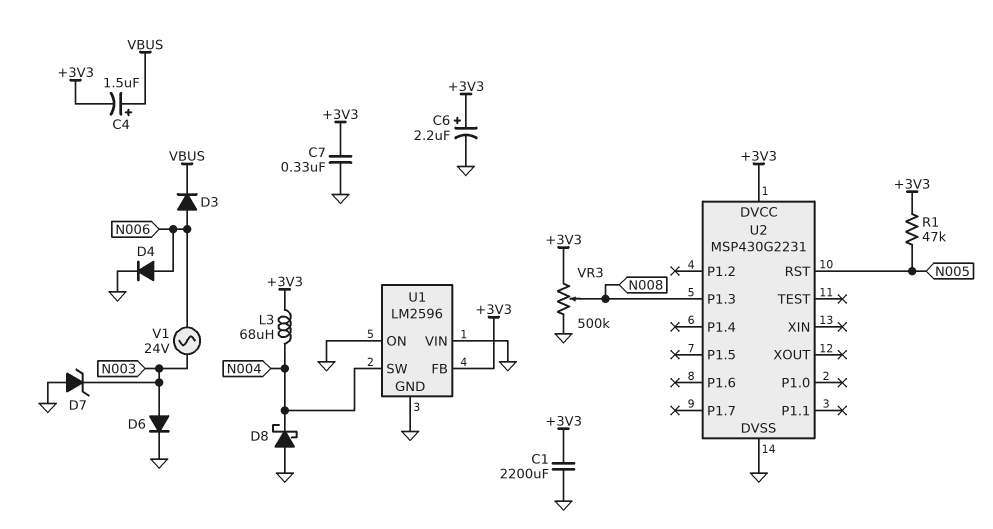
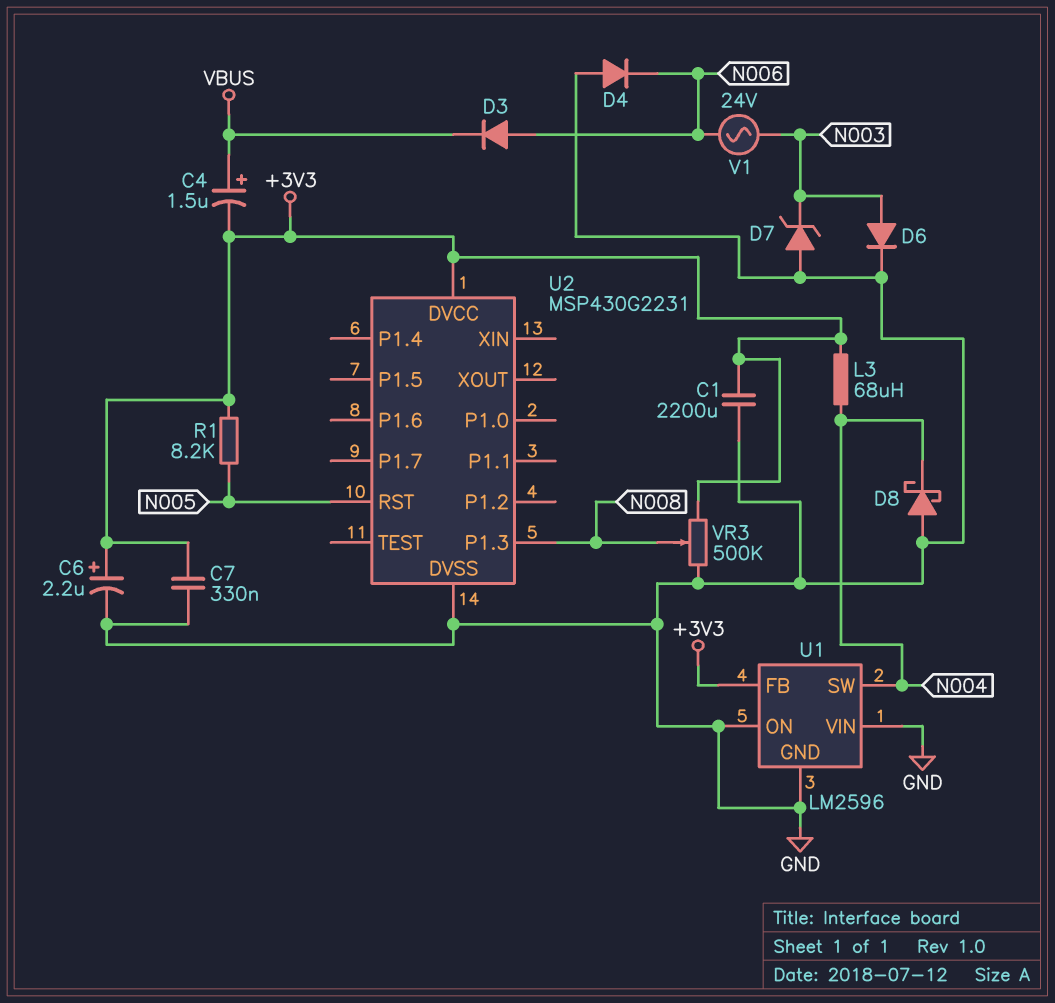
D4: diode (A N006, K GND) -> diode (A GND, K N006)
R1: 47k (+3V3, N005) -> 8.2k (+3V3, N005)

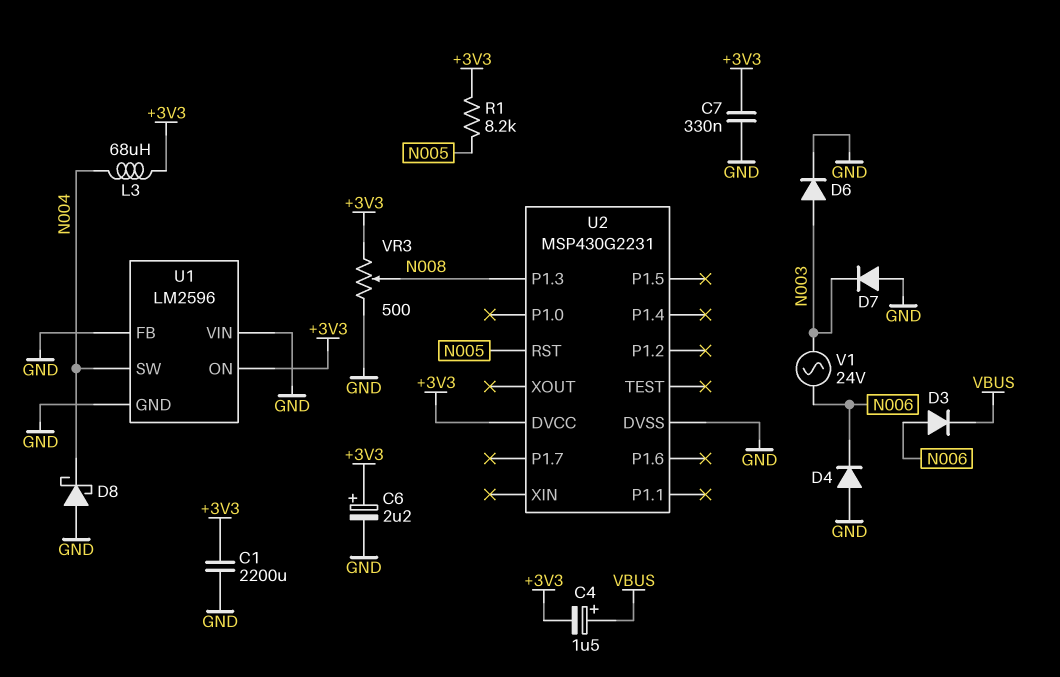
D7: zener (A GND, K N003) -> diode (A GND, K N003)
U1 pin FB: +3V3 -> GND
U1 pin ON: GND -> +3V3
VR3: 500k (+3V3, GND, wiper N008) -> 500 (+3V3, GND, wiper N008)

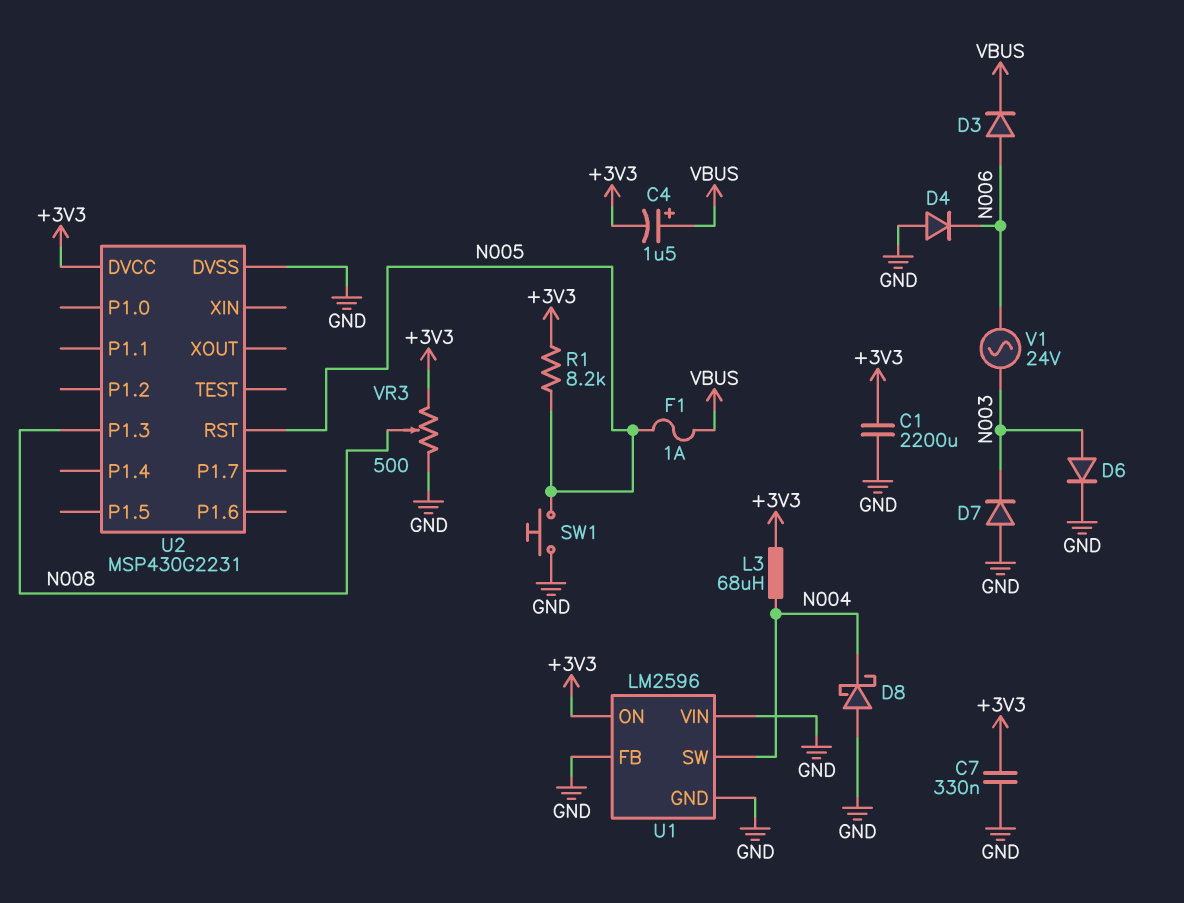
C6: 2.2uF (plus +3V3, minus GND) -> none
F1: none -> 1A (N005, VBUS)
SW1: none -> button (GND, N005)

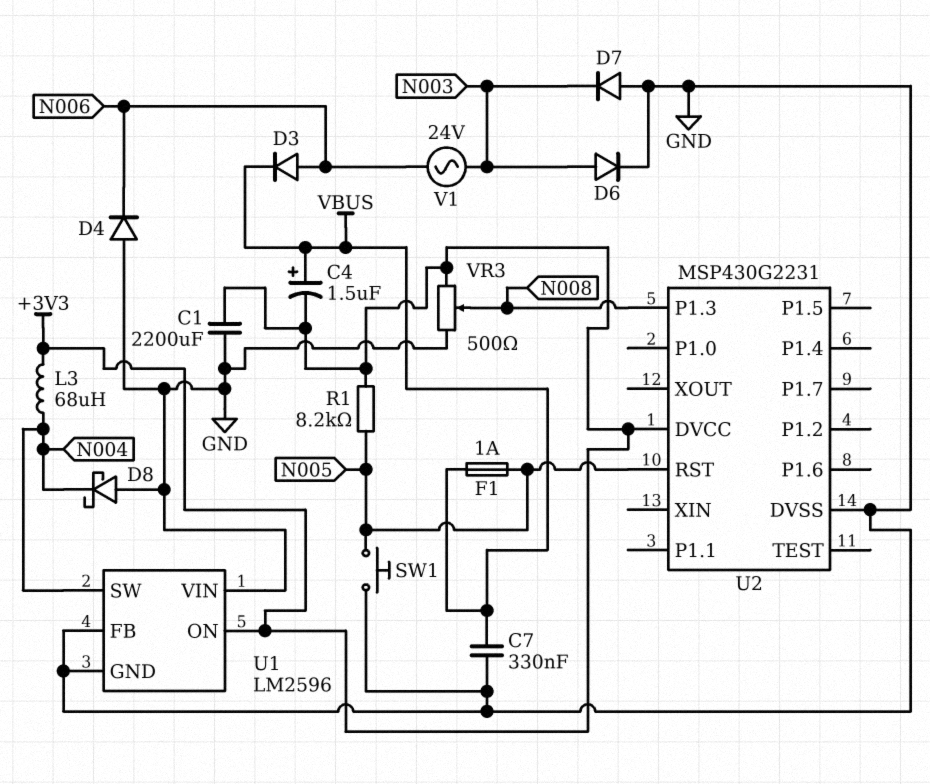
C7: 330nF (+3V3, GND) -> 330nF (GND, VBUS)

